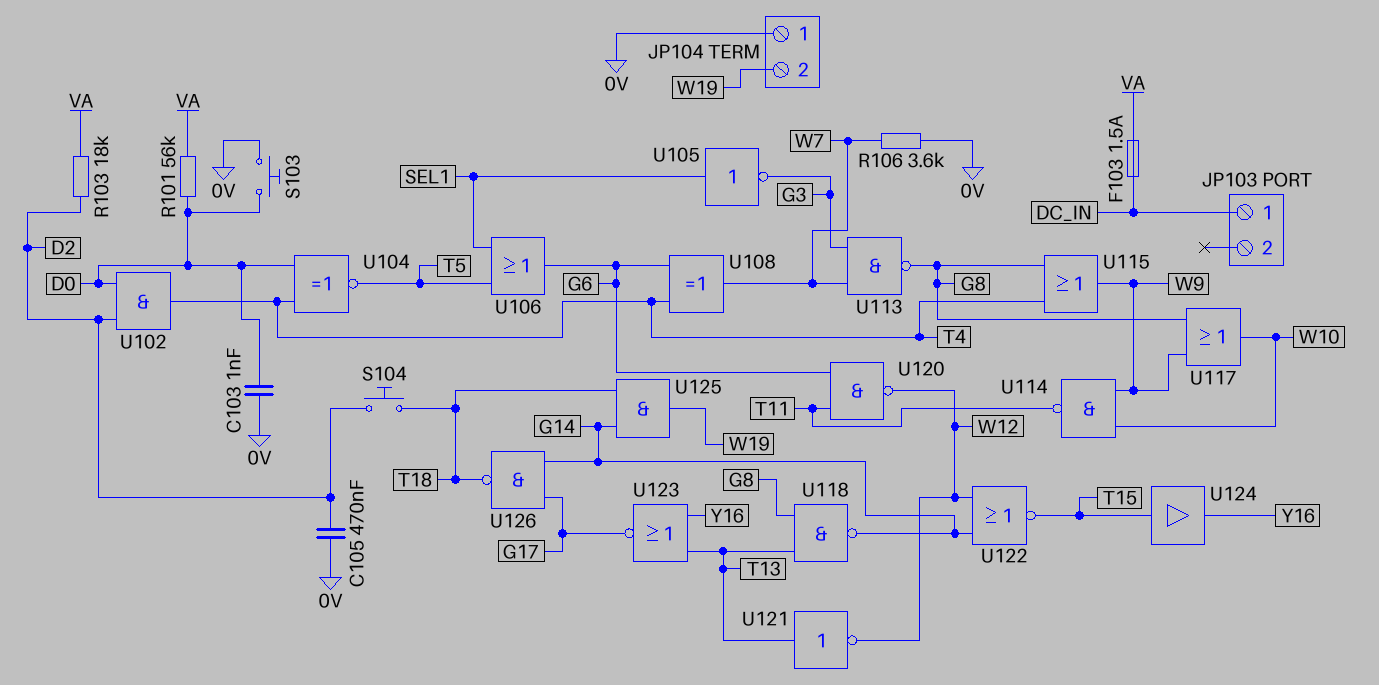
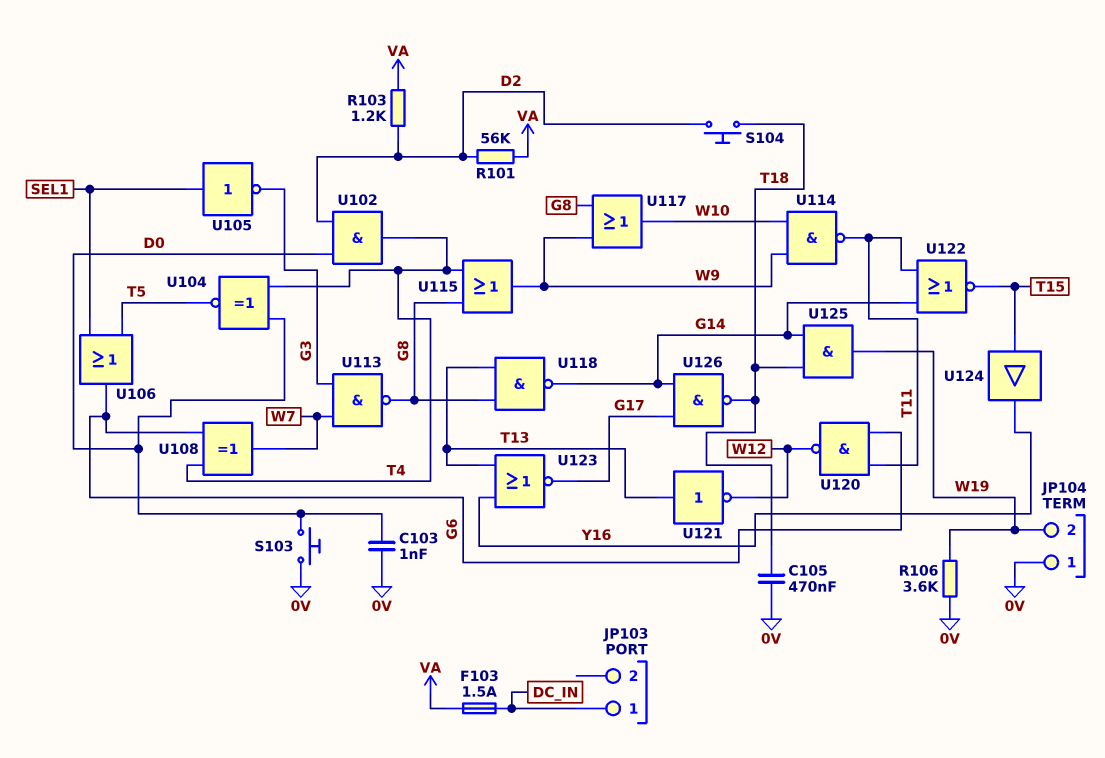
C105: 470nF (0V, D2) -> 470nF (0V, T18)
R101: 56k (D0, VA) -> 56k (D2, VA)
R103: 18k (D2, VA) -> 1.2k (D2, VA)
R106: 3.6k (0V, W7) -> 3.6k (0V, W19)
U122: NOR (in G14, in W12, out T15) -> NOR (in G14, in T11, out T15)

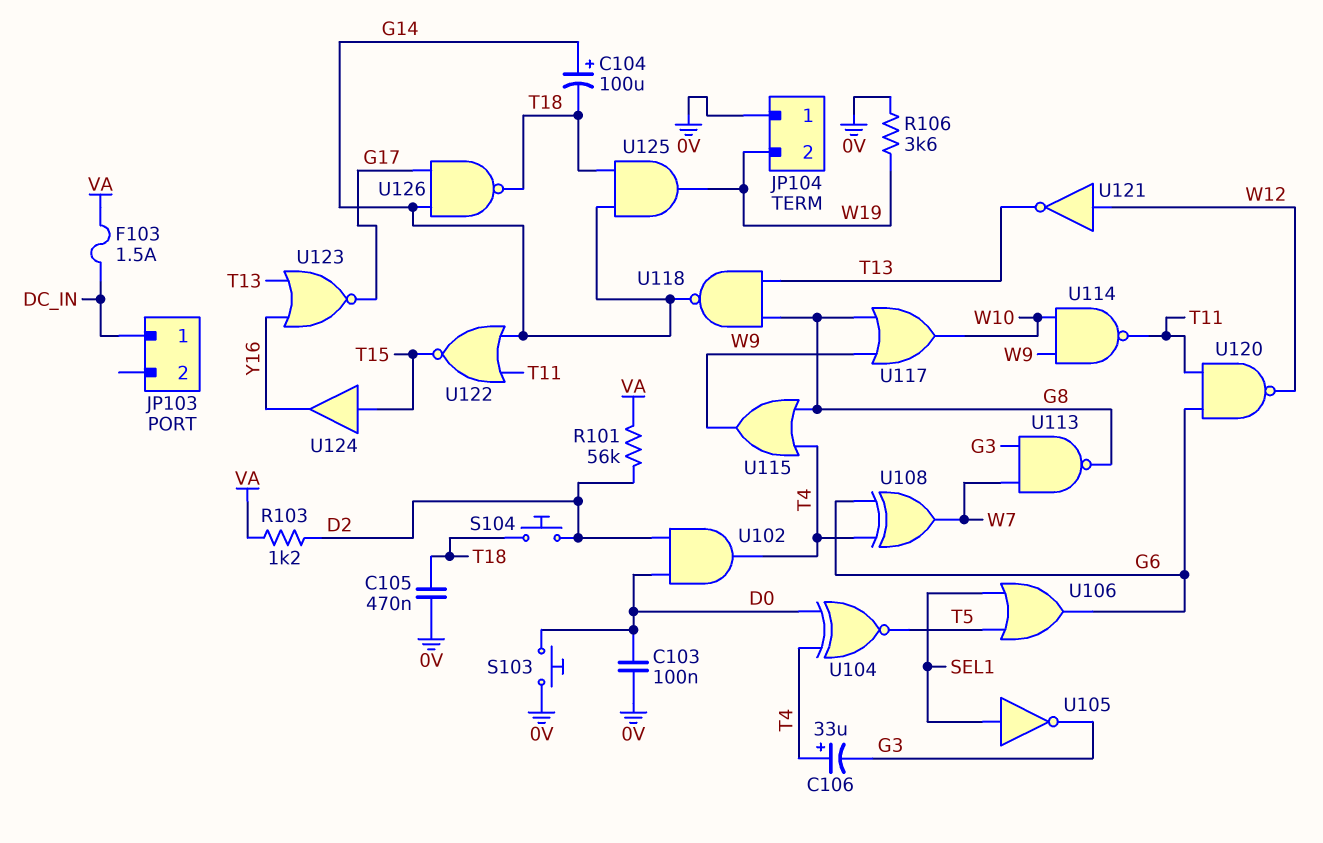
C103: 1nF (0V, D0) -> 100nF (0V, D0)
C104: none -> 100uF (plus G14, minus T18)
C106: none -> 33uF (plus T4, minus G3)
U121: NOT (in T13, out W12) -> NOT (in W12, out T13)

